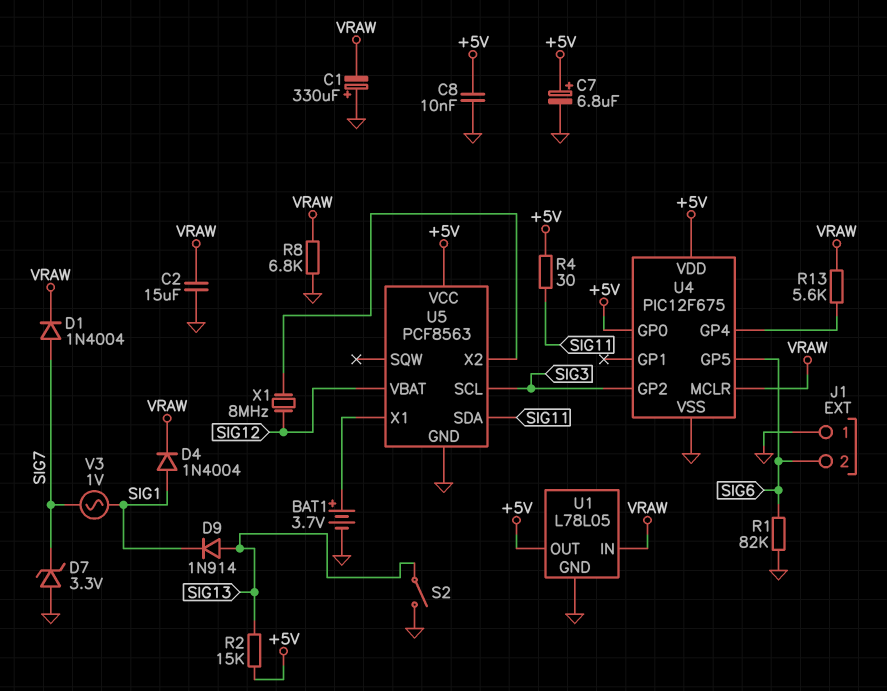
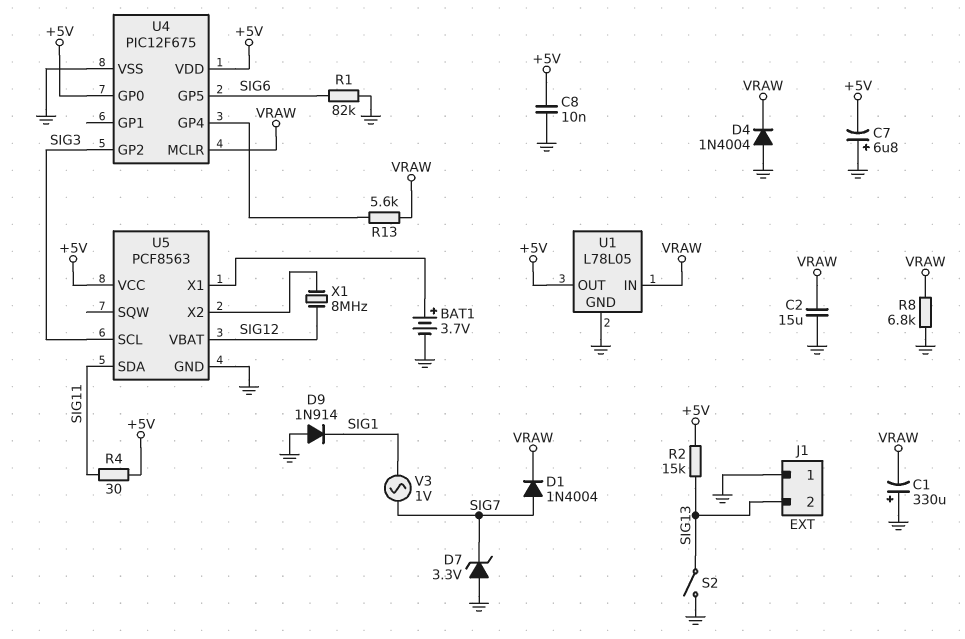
C7: 6.8uF (plus +5V, minus GND) -> 6.8uF (plus GND, minus +5V)
D4: diode 1N4004 (A SIG1, K VRAW) -> diode 1N4004 (A GND, K VRAW)
D9: diode 1N914 (A SIG13, K SIG1) -> diode 1N914 (A GND, K SIG1)
J1 pin 2: SIG6 -> SIG13

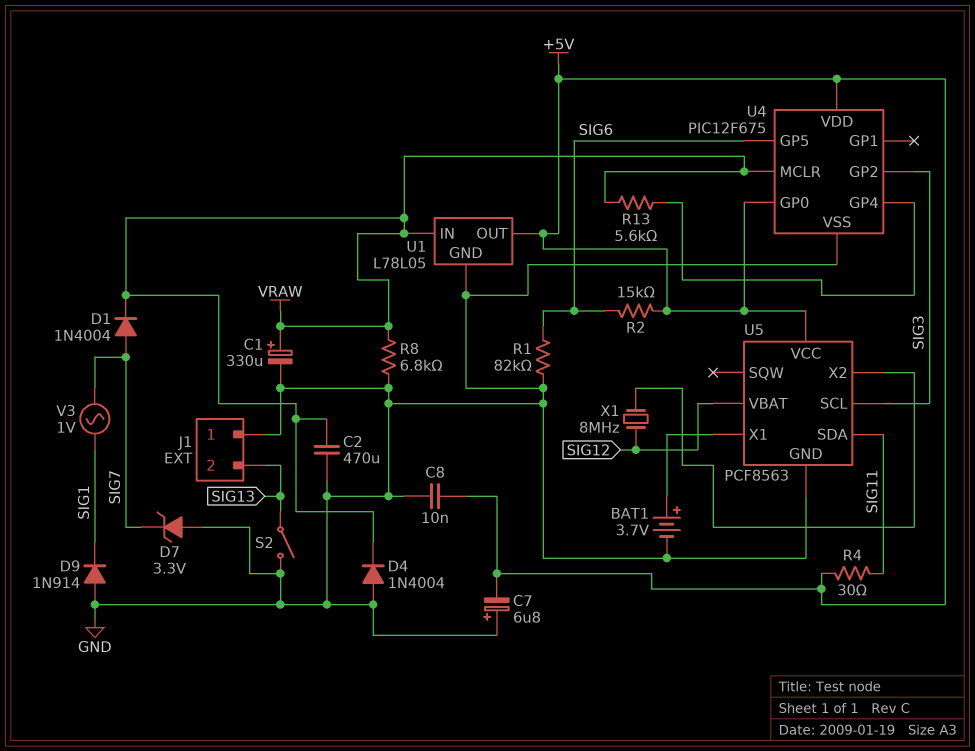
C1: 330uF (plus GND, minus VRAW) -> 330uF (plus VRAW, minus GND)
C2: 15uF (GND, VRAW) -> 470uF (GND, VRAW)
R2: 15k (+5V, SIG13) -> 15k (+5V, SIG6)

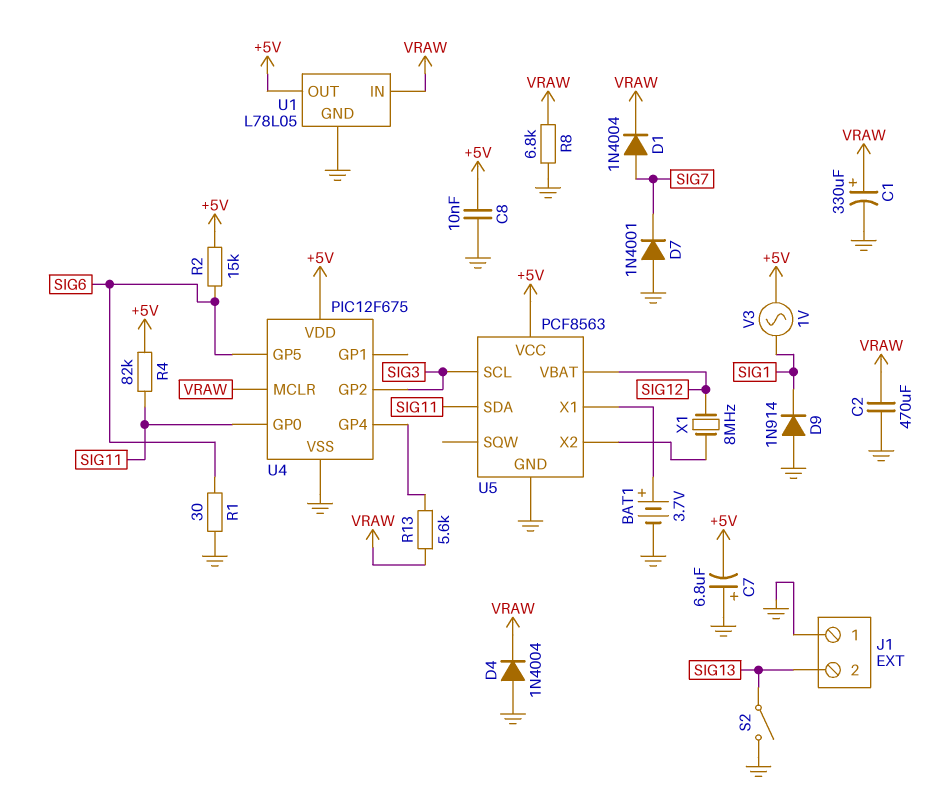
D7: zener 3.3V (A GND, K SIG7) -> diode 1N4001 (A GND, K SIG7)
R1: 82k (GND, SIG6) -> 30 (GND, SIG6)
R4: 30 (+5V, SIG11) -> 82k (+5V, SIG11)
U4 pin GP0: +5V -> SIG11
V3: AC 1V (SIG1, SIG7) -> AC 1V (+5V, SIG1)

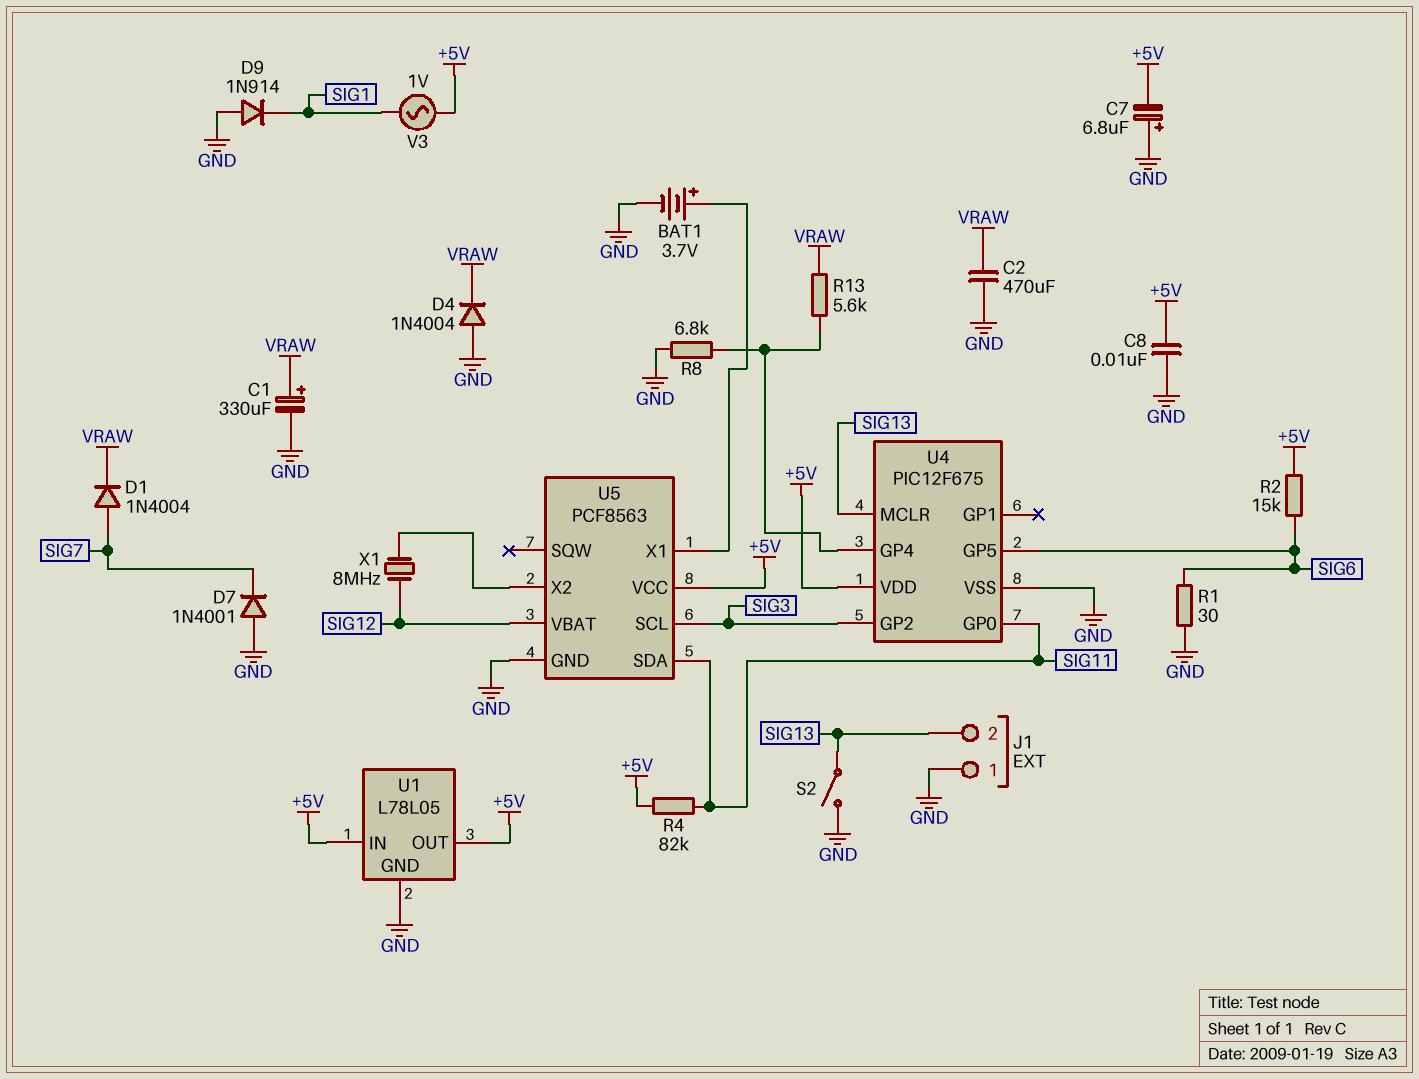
R8: 6.8k (GND, VRAW) -> 6.8k (GND, U4/GP4)
U1 pin IN: VRAW -> +5V
U4 pin MCLR: VRAW -> SIG13

